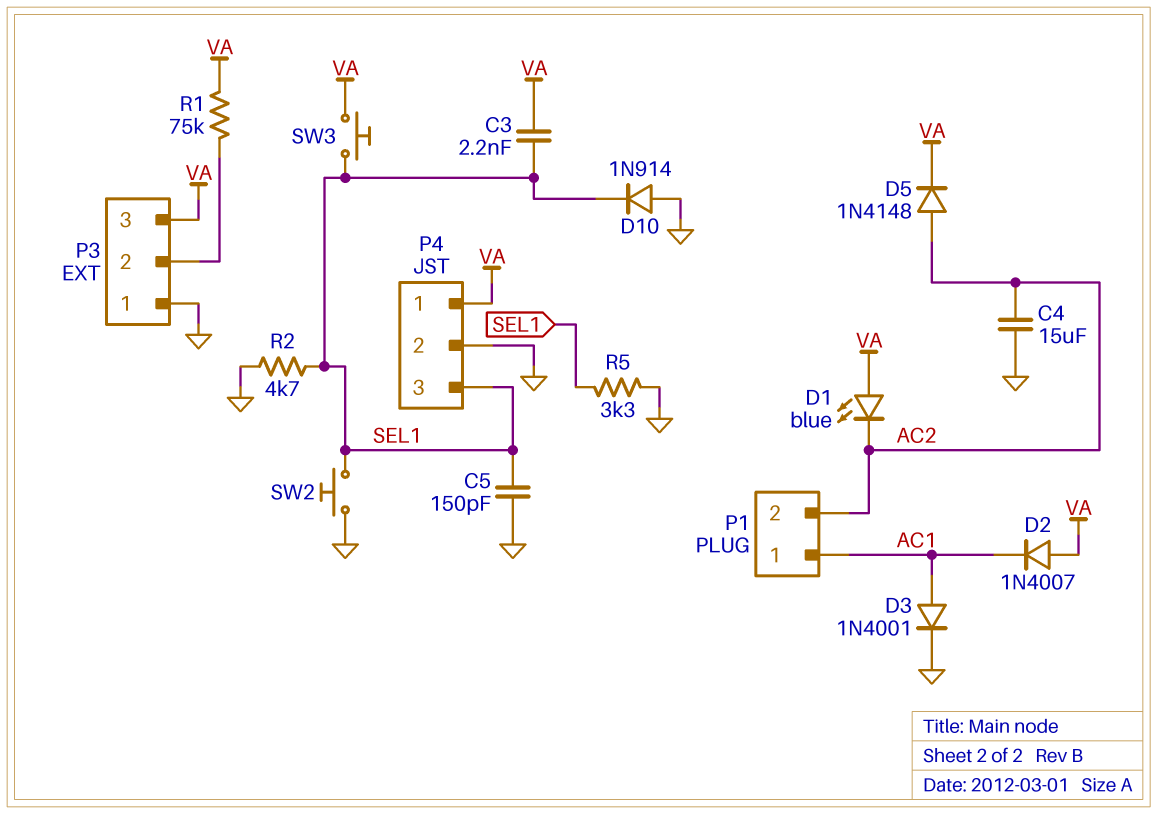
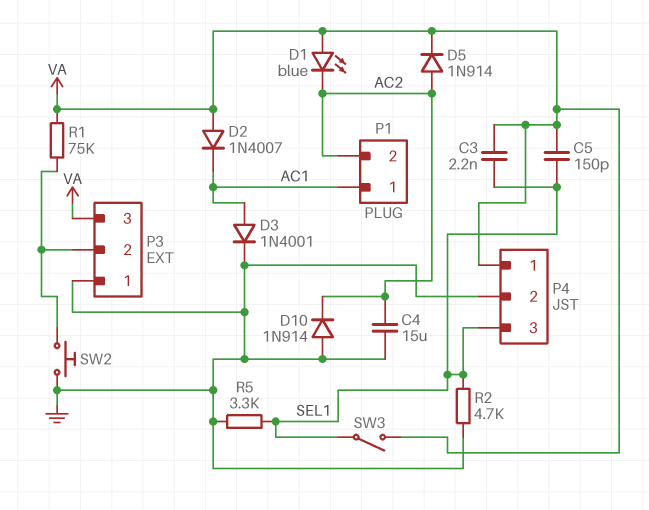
C5: 150pF (GND, SEL1) -> 150pF (SEL1, VA)
D5: diode 1N4148 (A AC2, K VA) -> diode 1N914 (A AC2, K VA)
D10: diode 1N914 (A GND, K SEL1) -> diode 1N914 (A GND, K AC2)
SW2: button (GND, SEL1) -> button (GND, P3/2)
SW3: button (SEL1, VA) -> switch (SEL1, VA)

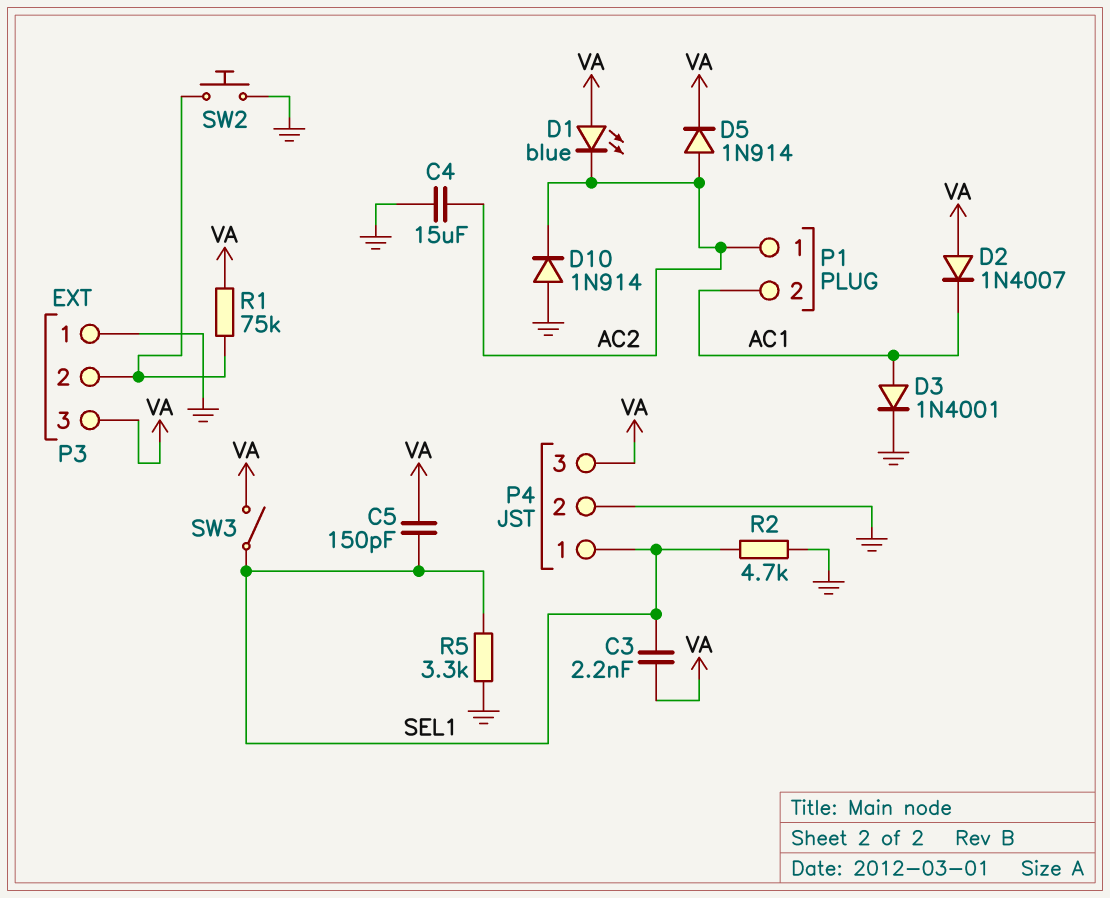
P1 pin 1: AC1 -> AC2
P1 pin 2: AC2 -> AC1
P4 pin 1: VA -> SEL1
P4 pin 3: SEL1 -> VA

